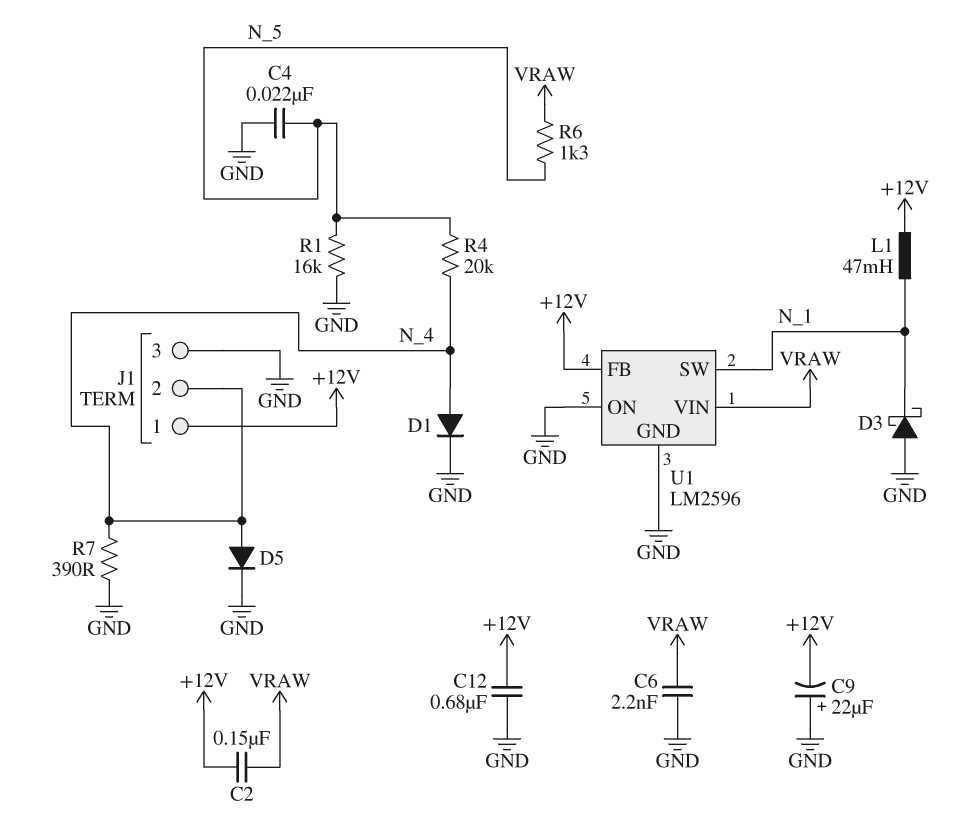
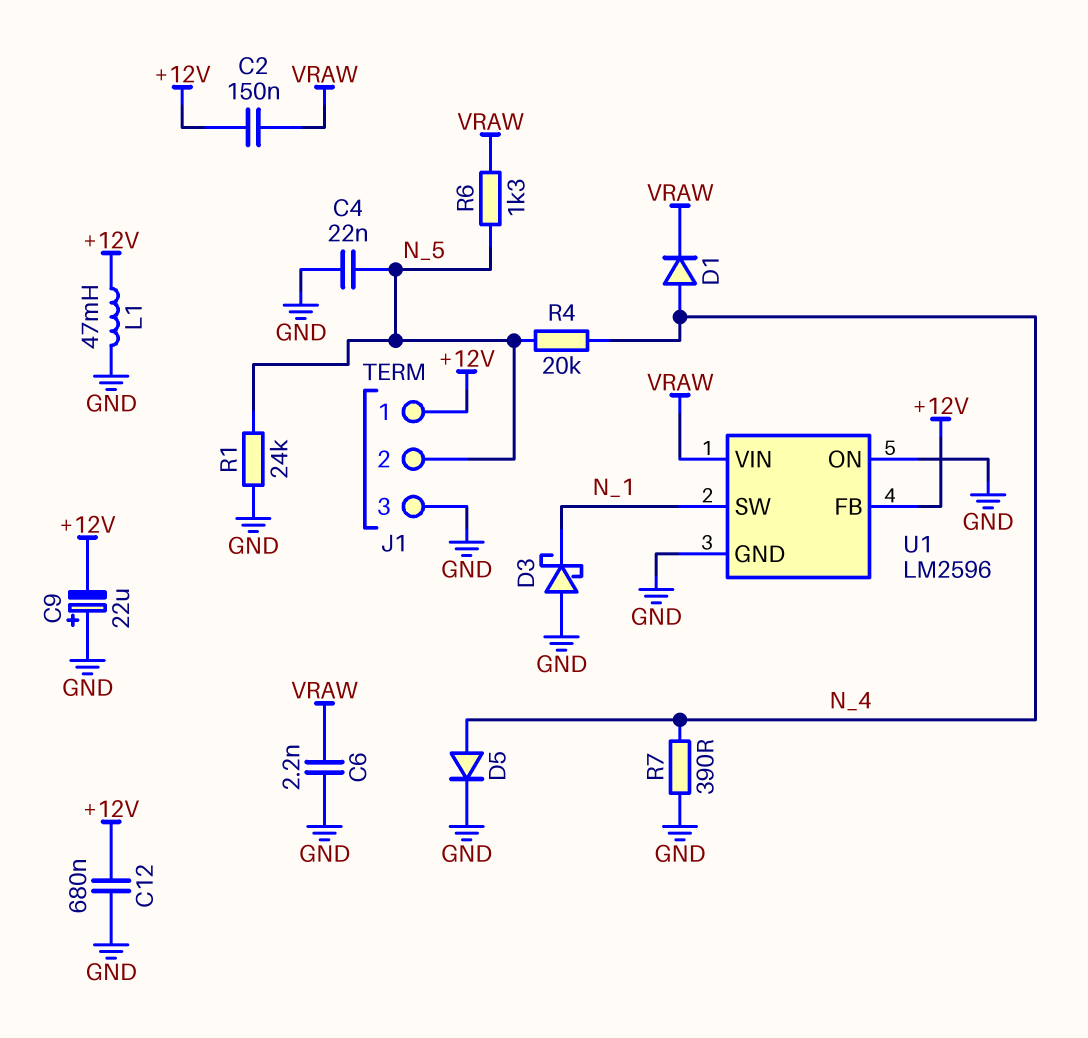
D1: diode (A N_4, K GND) -> diode (A N_4, K VRAW)
J1 pin 2: N_4 -> N_5
L1: 47mH (+12V, N_1) -> 47mH (+12V, GND)
R1: 16k (GND, N_5) -> 24k (GND, N_5)

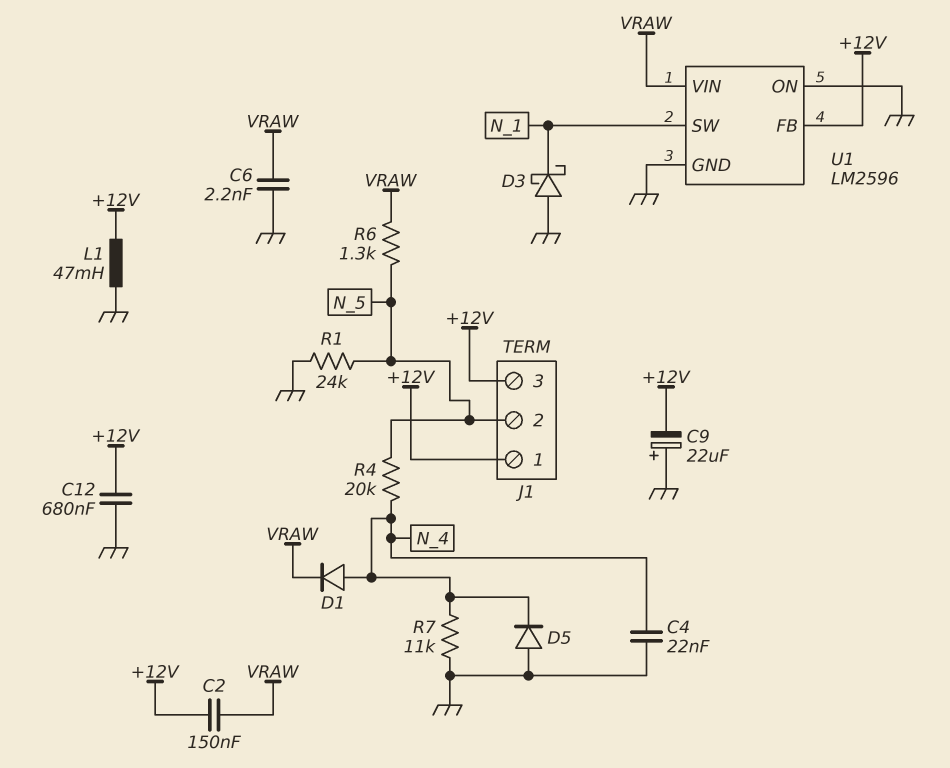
C4: 22nF (GND, N_5) -> 22nF (GND, N_4)
D5: diode (A N_4, K GND) -> diode (A GND, K N_4)
J1 pin 3: GND -> +12V
R7: 390 (GND, N_4) -> 11k (GND, N_4)

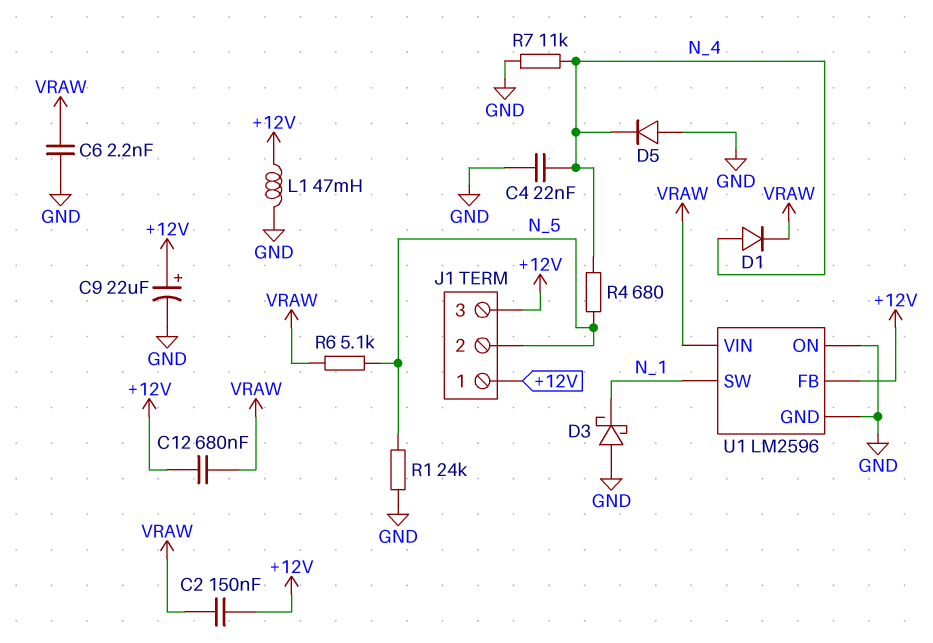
C9: 22uF (plus GND, minus +12V) -> 22uF (plus +12V, minus GND)
C12: 680nF (+12V, GND) -> 680nF (+12V, VRAW)
R4: 20k (N_4, N_5) -> 680 (N_4, N_5)
R6: 1.3k (N_5, VRAW) -> 5.1k (N_5, VRAW)

